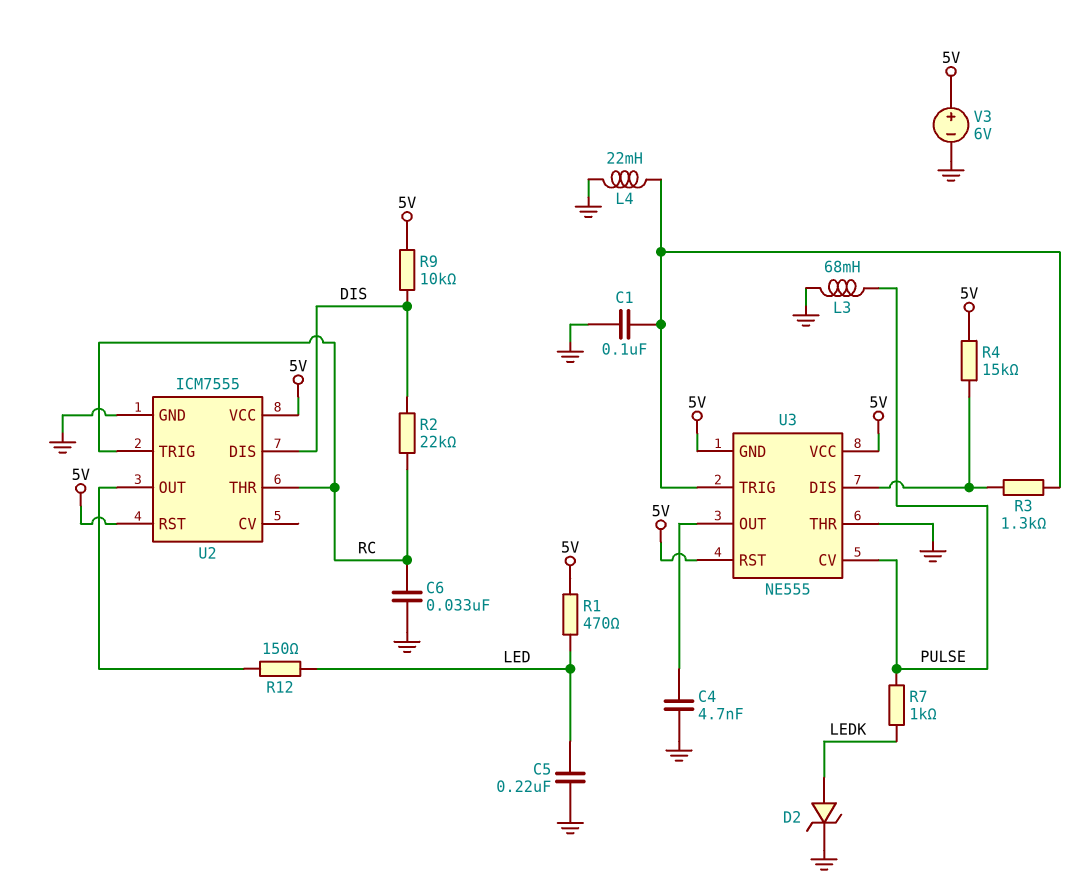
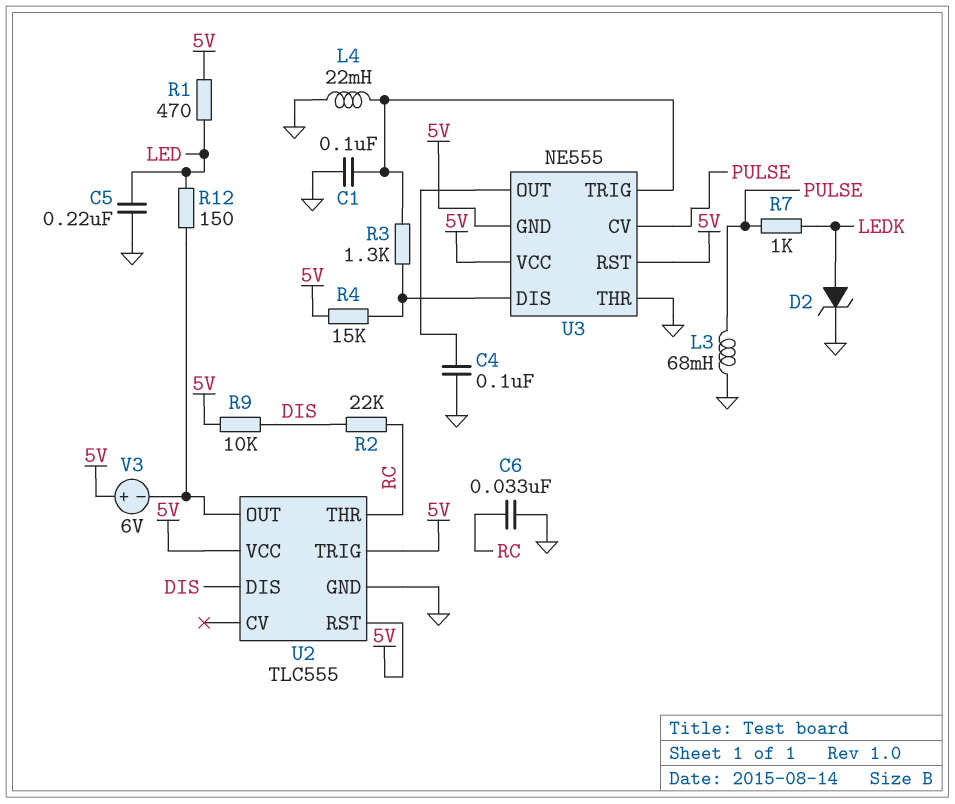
C4: 4.7nF (GND, U3/OUT) -> 100nF (GND, U3/OUT)
U2: ICM7555 -> TLC555
U2 pin TRIG: RC -> 5V
V3: 6V (plus 5V, minus GND) -> 6V (plus 5V, minus U2/OUT)

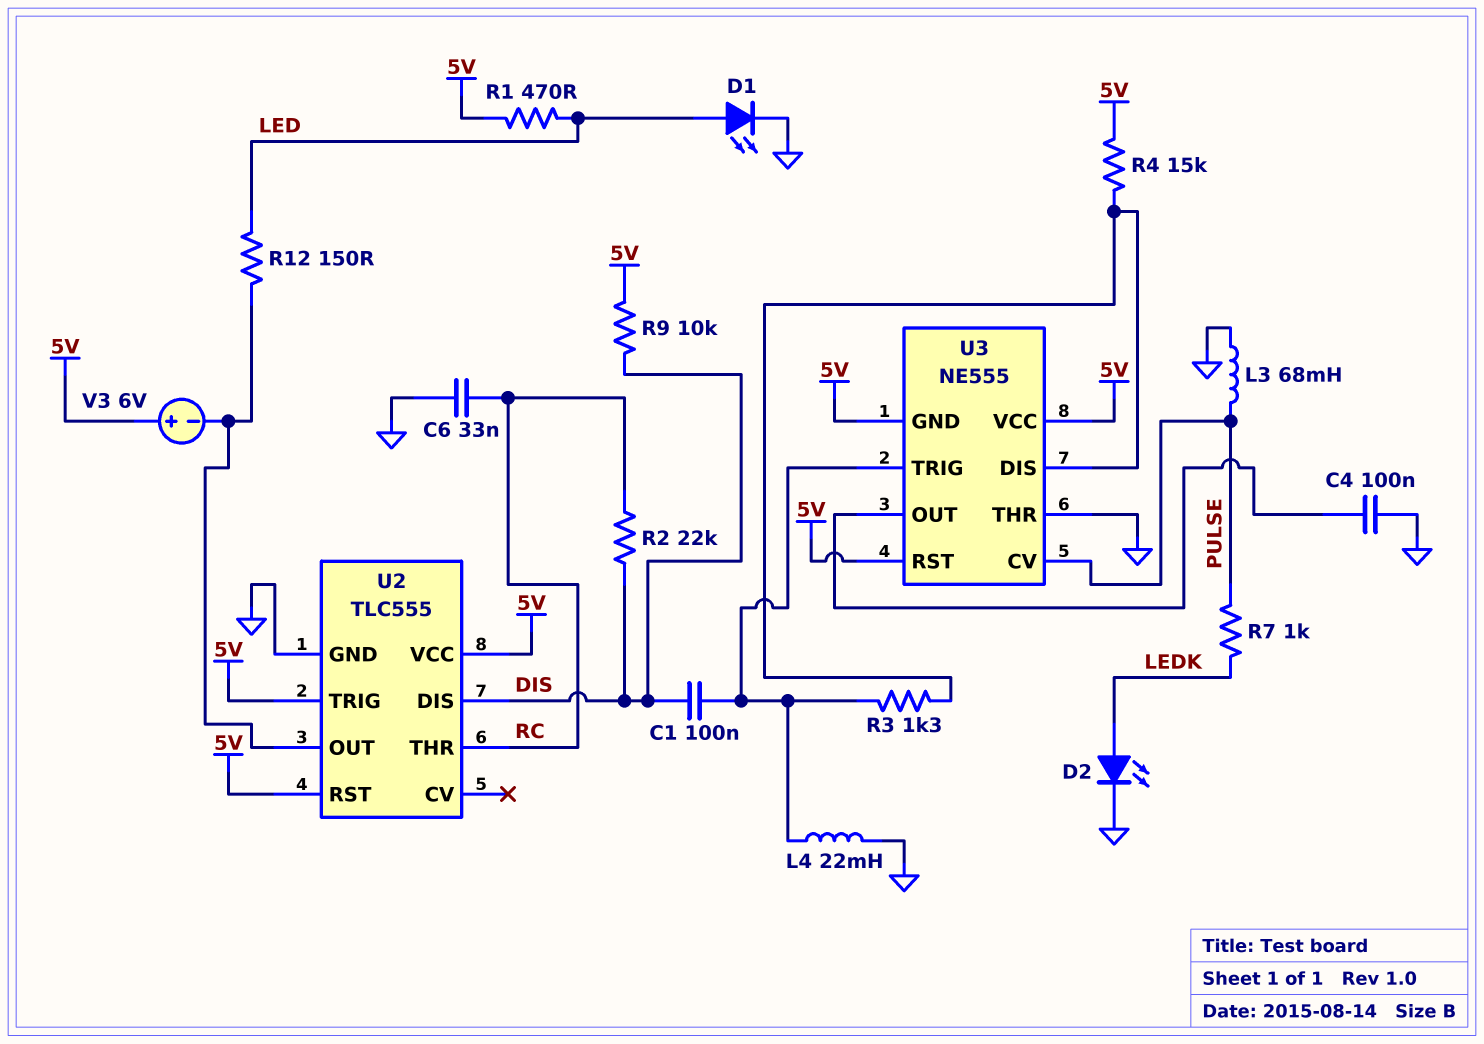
C1: 100nF (GND, U3/TRIG) -> 100nF (DIS, U3/TRIG)
C5: 220nF (GND, LED) -> none
D1: none -> LED (A LED, K GND)
D2: zener (A LEDK, K GND) -> LED (A LEDK, K GND)

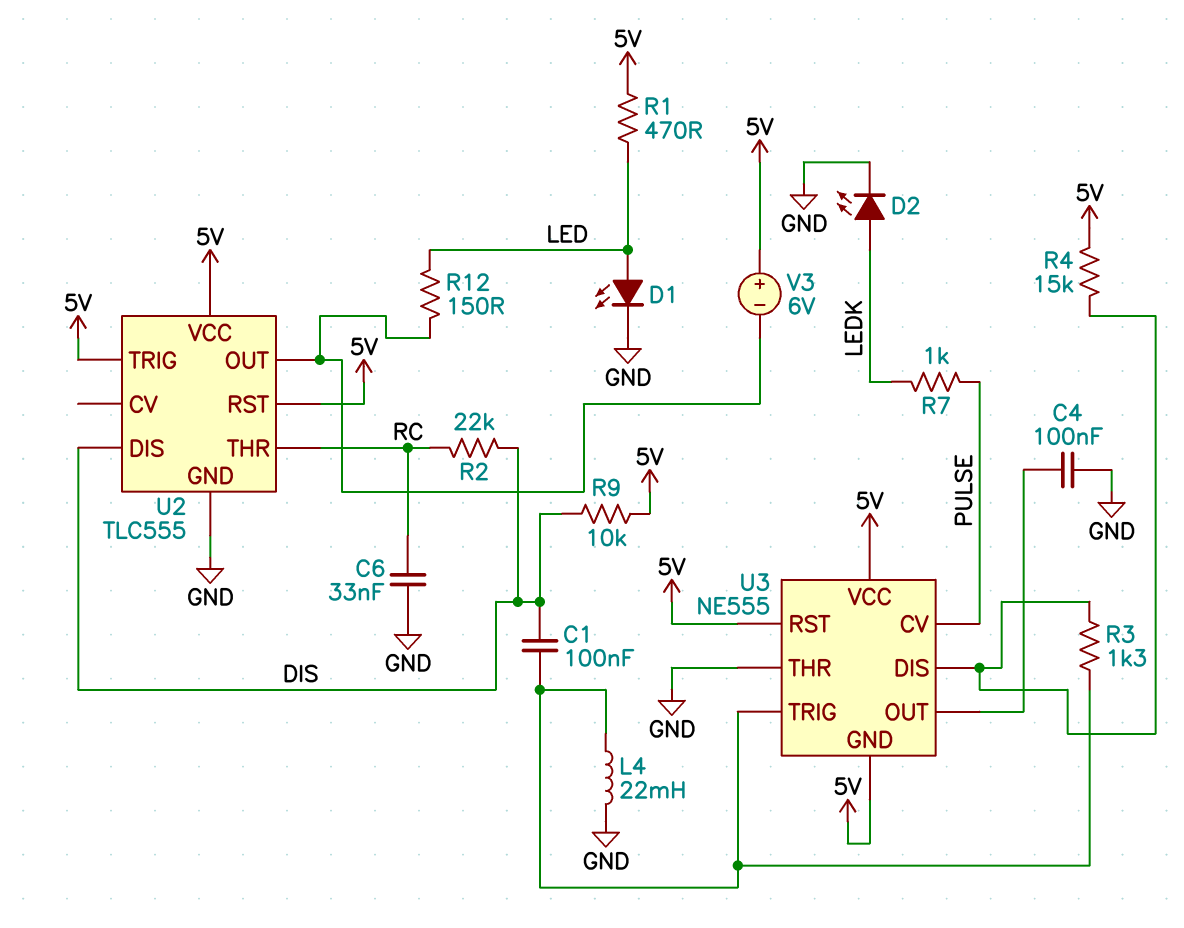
L3: 68mH (GND, PULSE) -> none

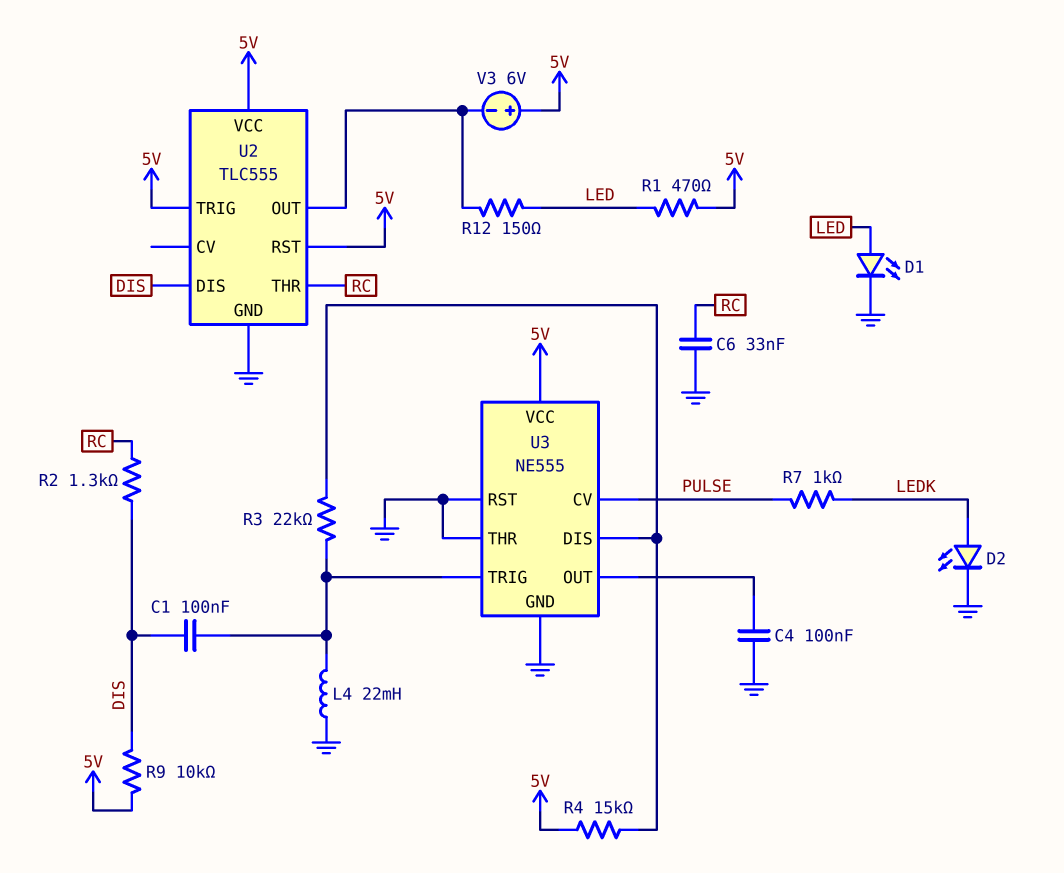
R2: 22k (DIS, RC) -> 1.3k (DIS, RC)
R3: 1.3k (U3/DIS, U3/TRIG) -> 22k (U3/DIS, U3/TRIG)
U3 pin GND: 5V -> GND
U3 pin RST: 5V -> GND

